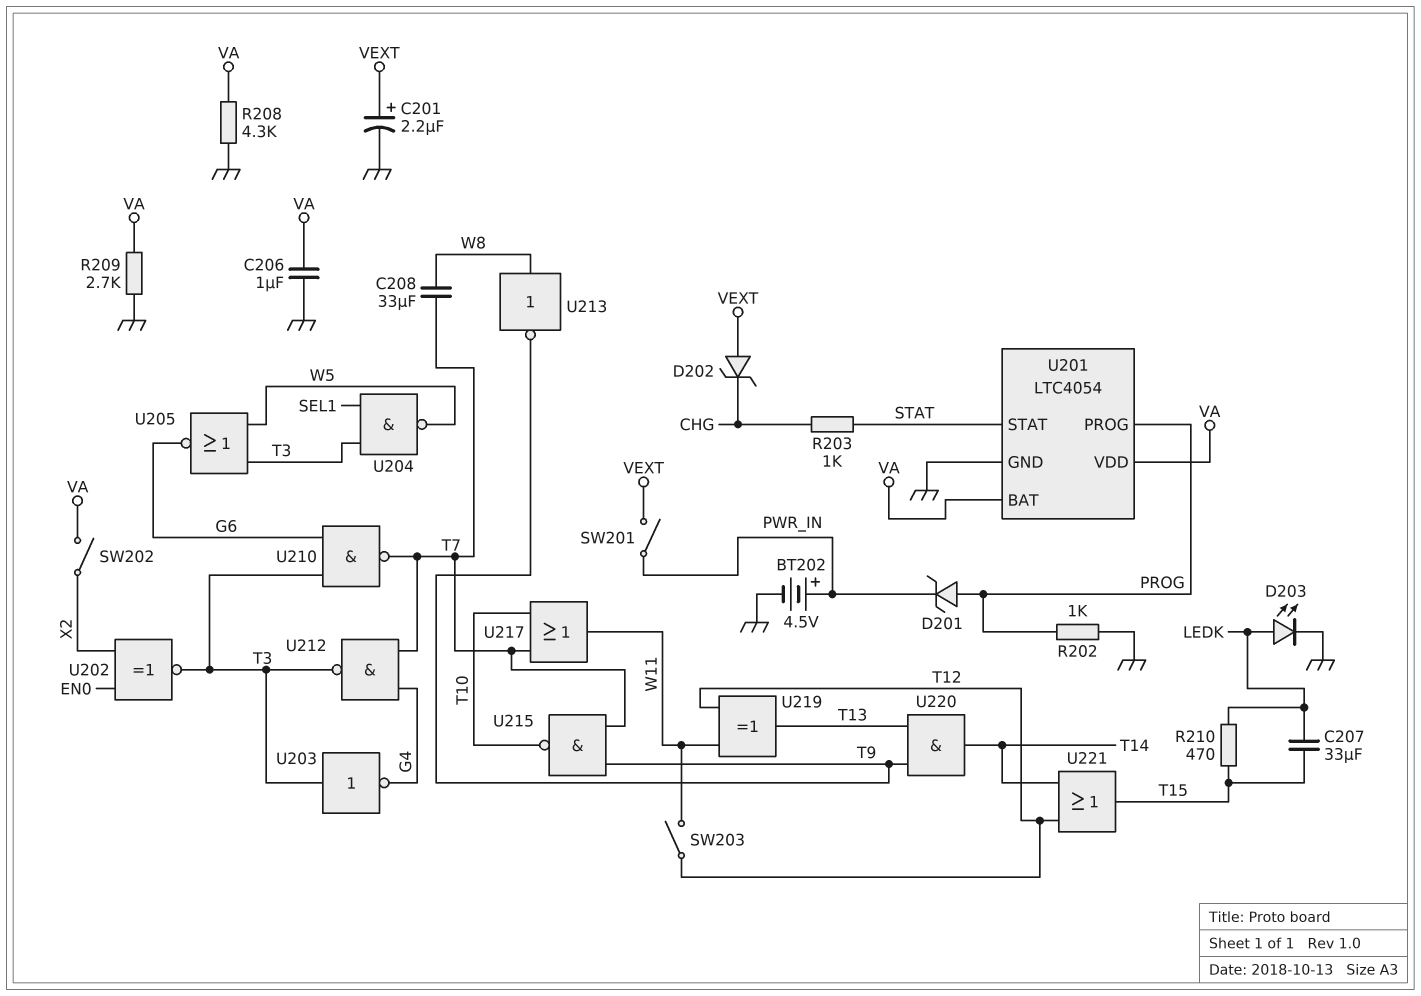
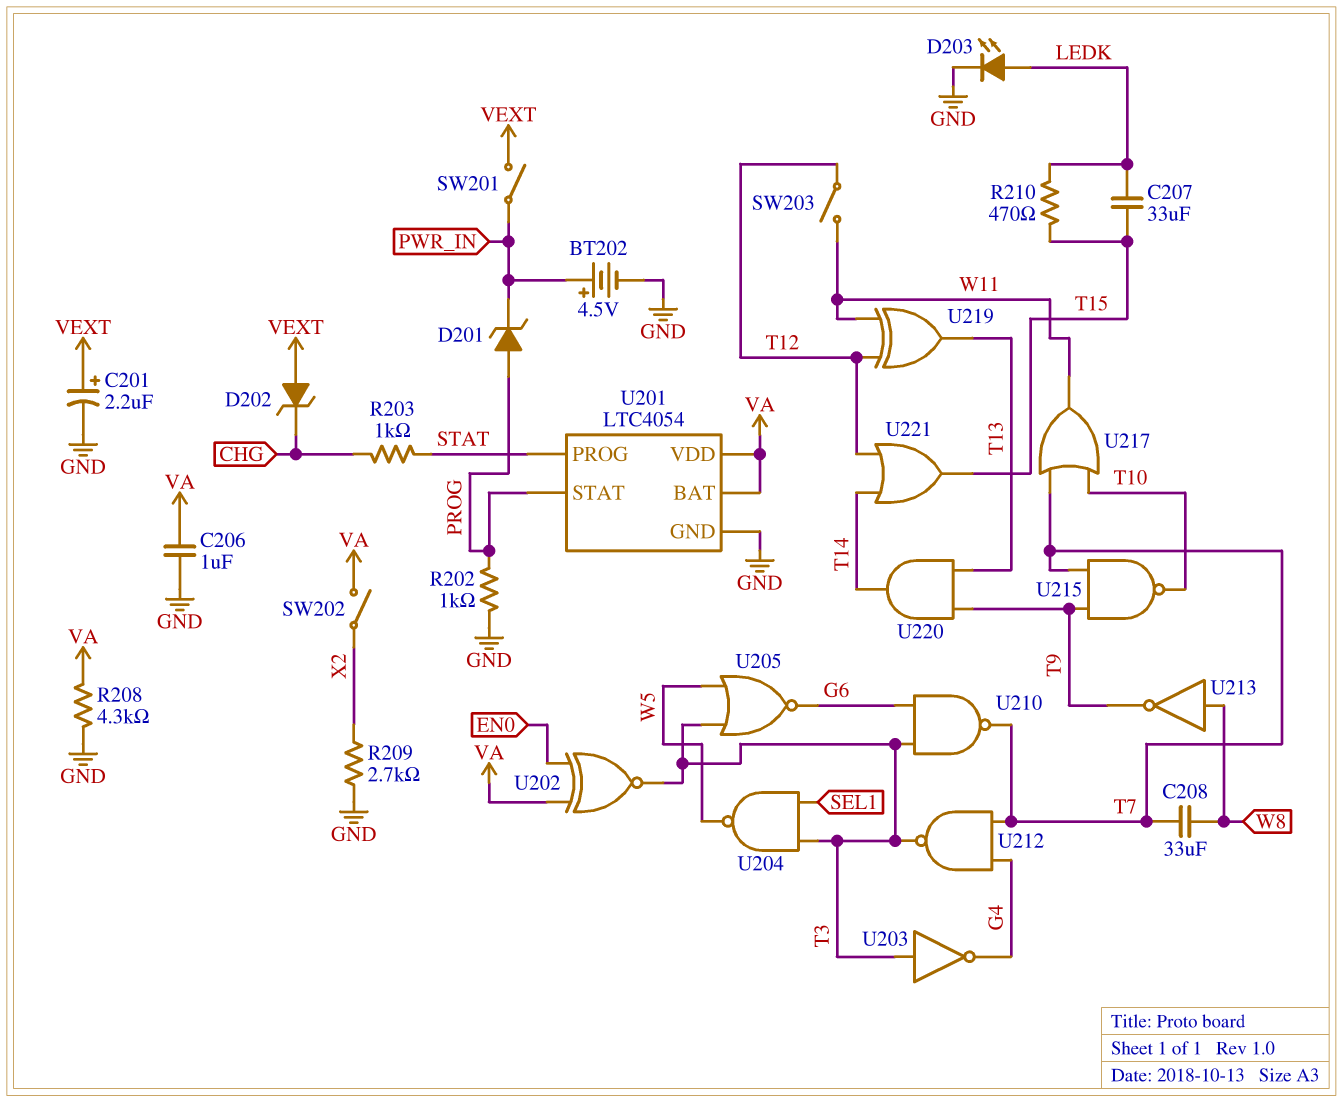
R209: 2.7k (GND, VA) -> 2.7k (GND, X2)
U201 pin PROG: PROG -> STAT
U201 pin STAT: STAT -> PROG
U202: XNOR (in EN0, in X2, out T3) -> XNOR (in EN0, in VA, out T3)

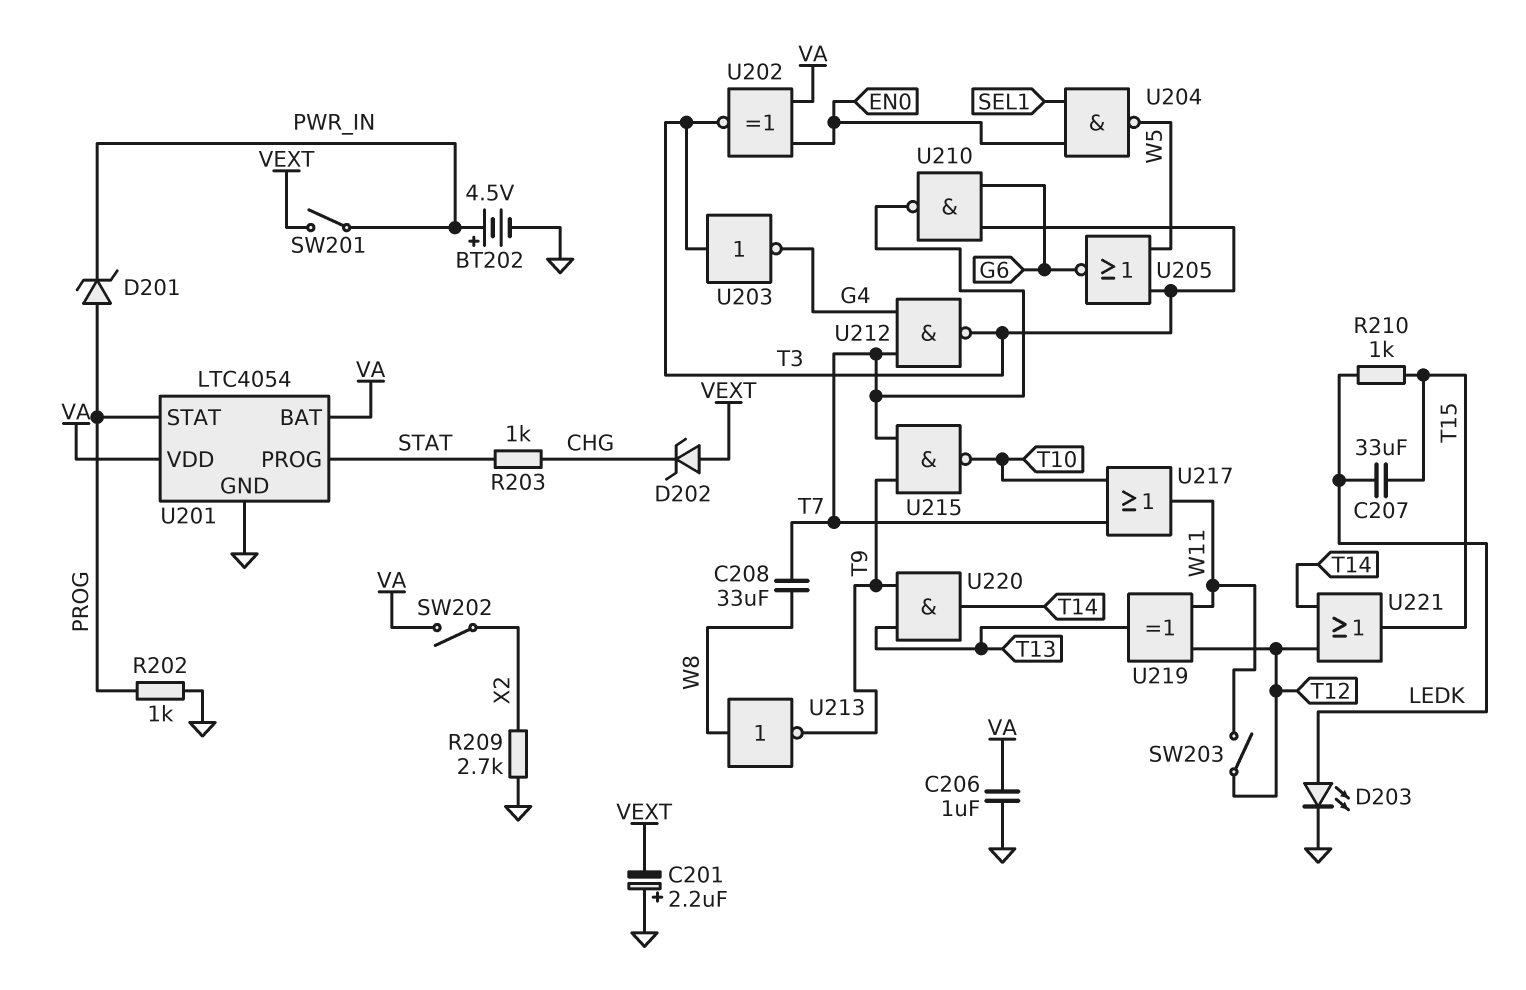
C201: 2.2uF (plus VEXT, minus GND) -> 2.2uF (plus GND, minus VEXT)
R208: 4.3k (GND, VA) -> none
R210: 470 (LEDK, T15) -> 1k (LEDK, T15)
U204: NAND (in SEL1, in T3, out W5) -> NAND (in EN0, in SEL1, out W5)

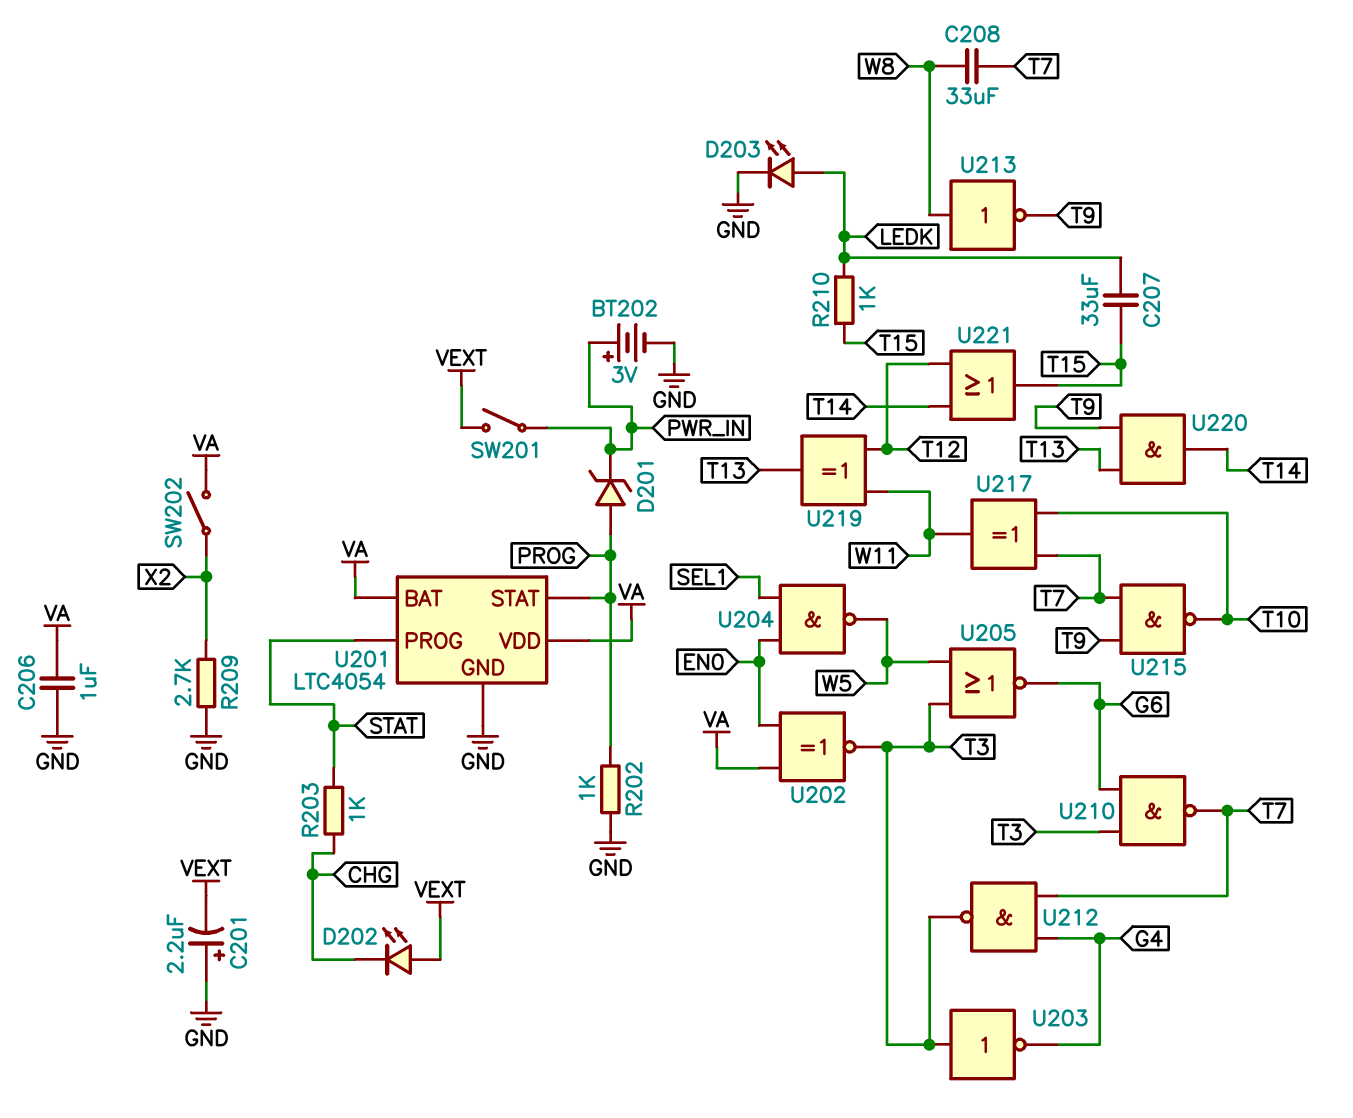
BT202: 4.5V (plus PWR_IN, minus GND) -> 3V (plus PWR_IN, minus GND)
D202: zener (A VEXT, K CHG) -> LED (A VEXT, K CHG)
SW203: switch (T12, W11) -> none
U217: OR (in T7, in T10, out W11) -> XOR (in T7, in T10, out W11)

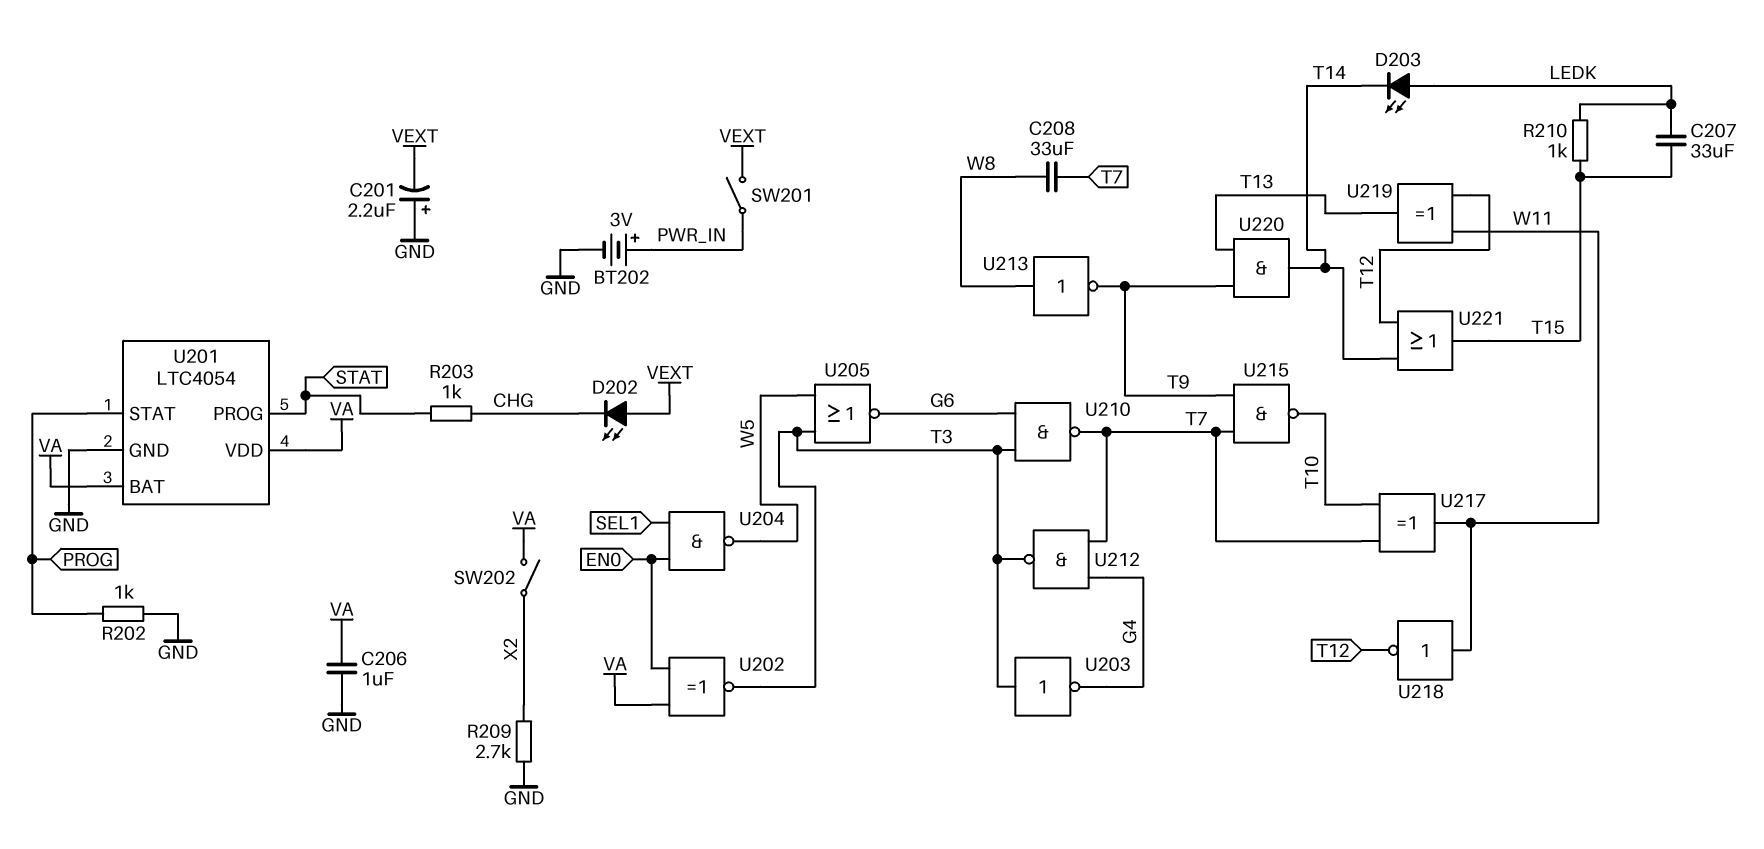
D201: zener (A PROG, K PWR_IN) -> none
D203: LED (A LEDK, K GND) -> LED (A LEDK, K T14)
U218: none -> NOT (in W11, out T12)

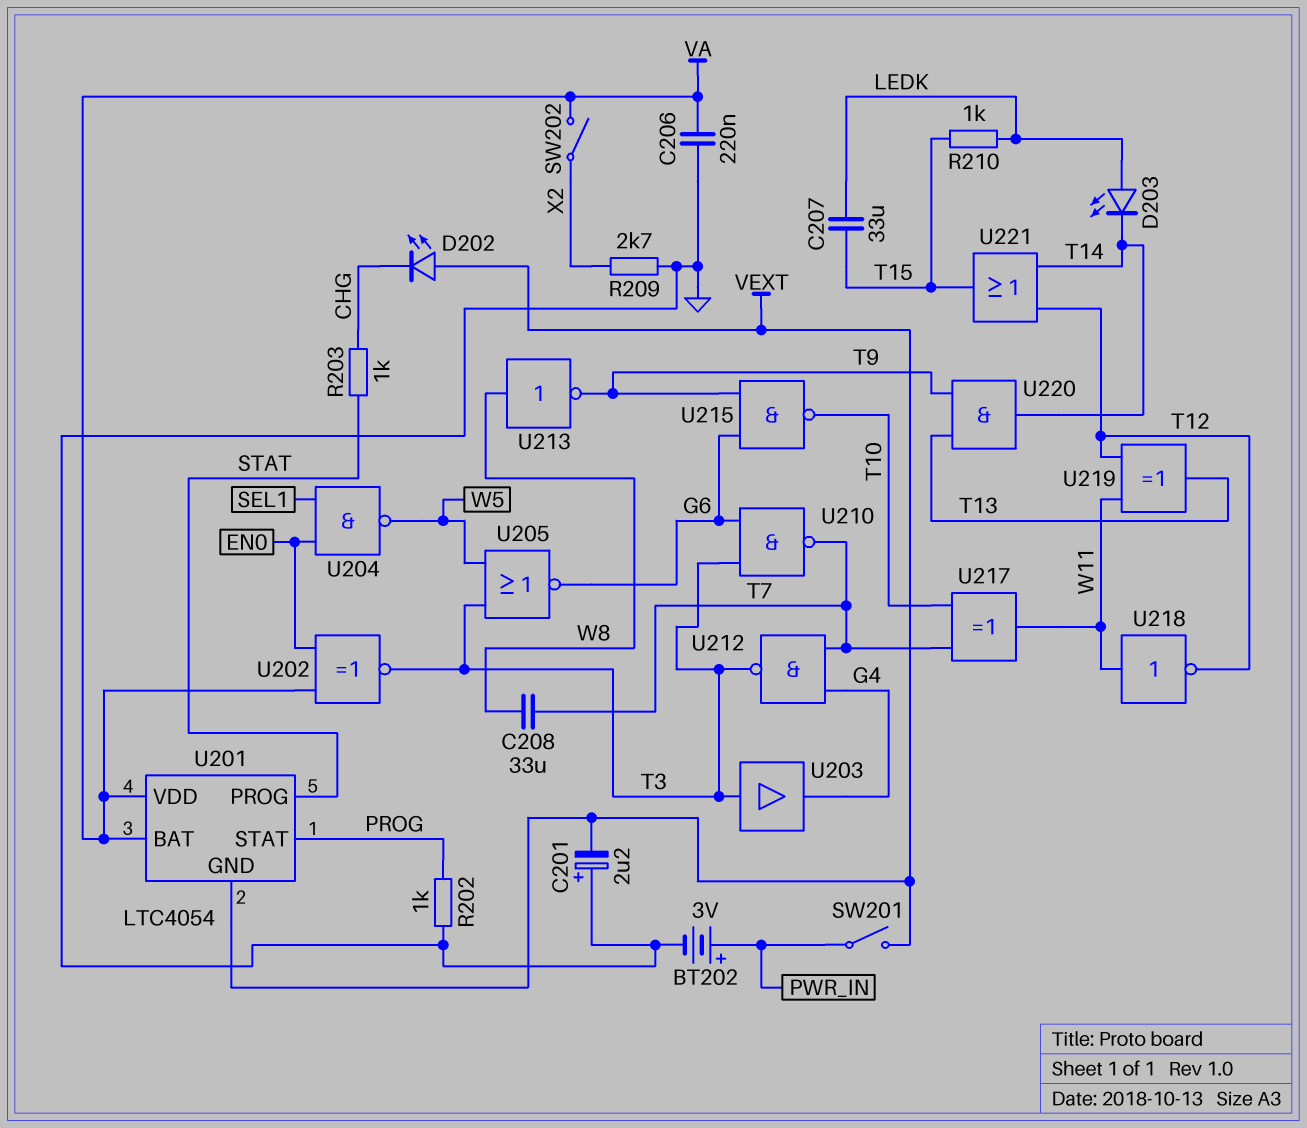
C206: 1uF (GND, VA) -> 220nF (GND, VA)
U201 pin GND: GND -> VEXT
U203: NOT (in T3, out G4) -> buffer (in T3, out G4)
U215: NAND (in T7, in T9, out T10) -> NAND (in G6, in T9, out T10)

